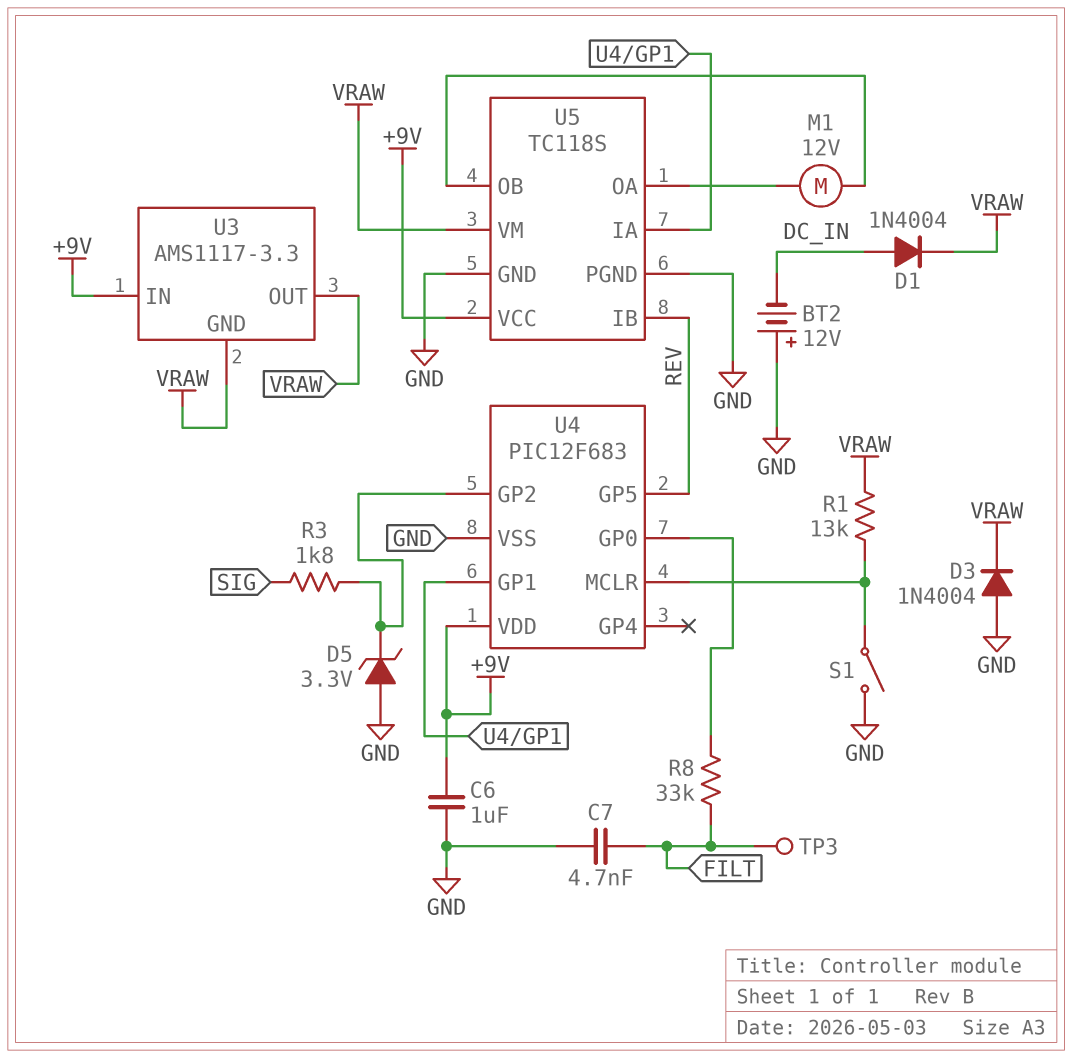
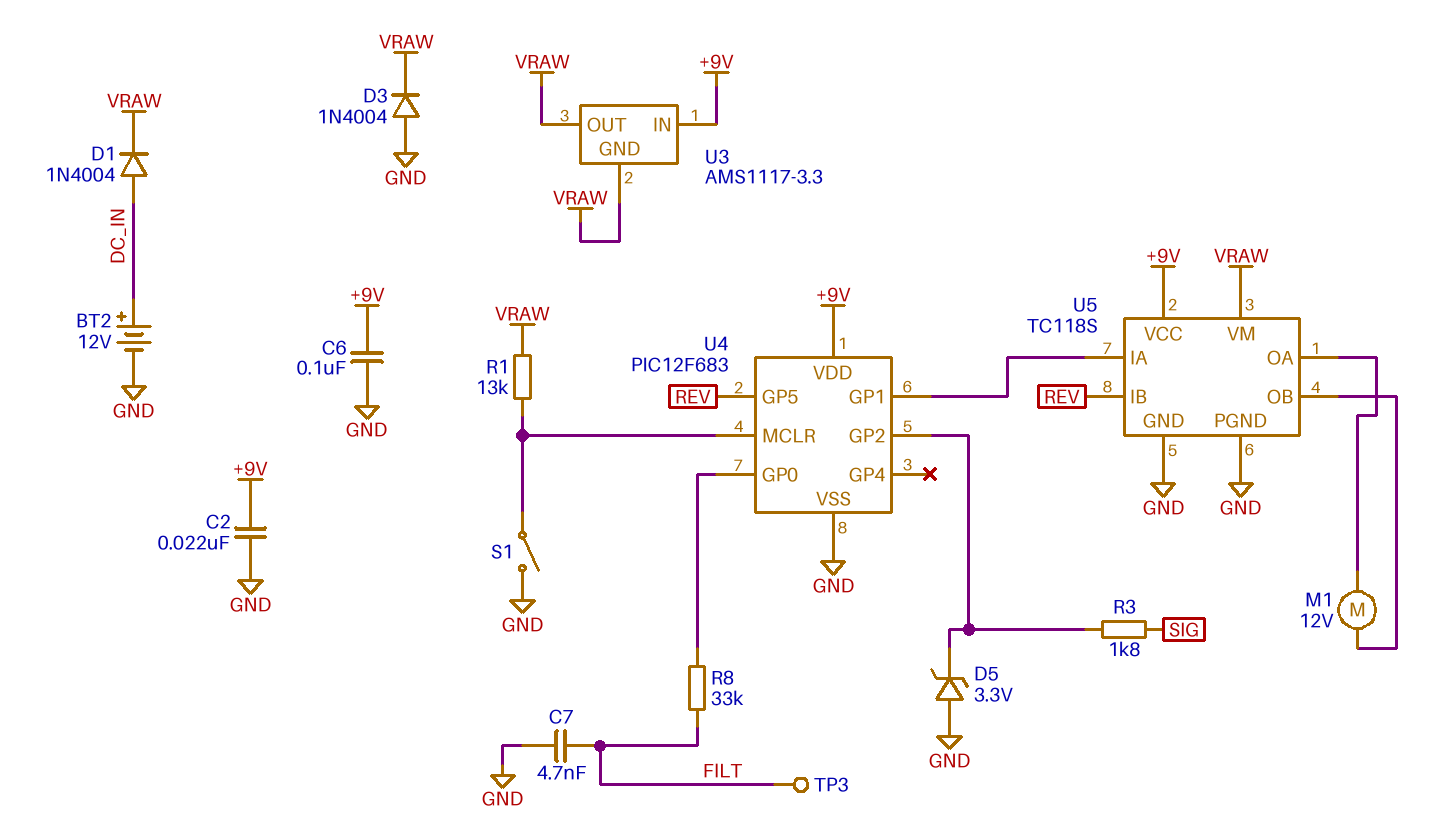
BT2: 12V (plus GND, minus DC_IN) -> 12V (plus DC_IN, minus GND)
C2: none -> 22nF (+9V, GND)
C6: 1uF (+9V, GND) -> 100nF (+9V, GND)

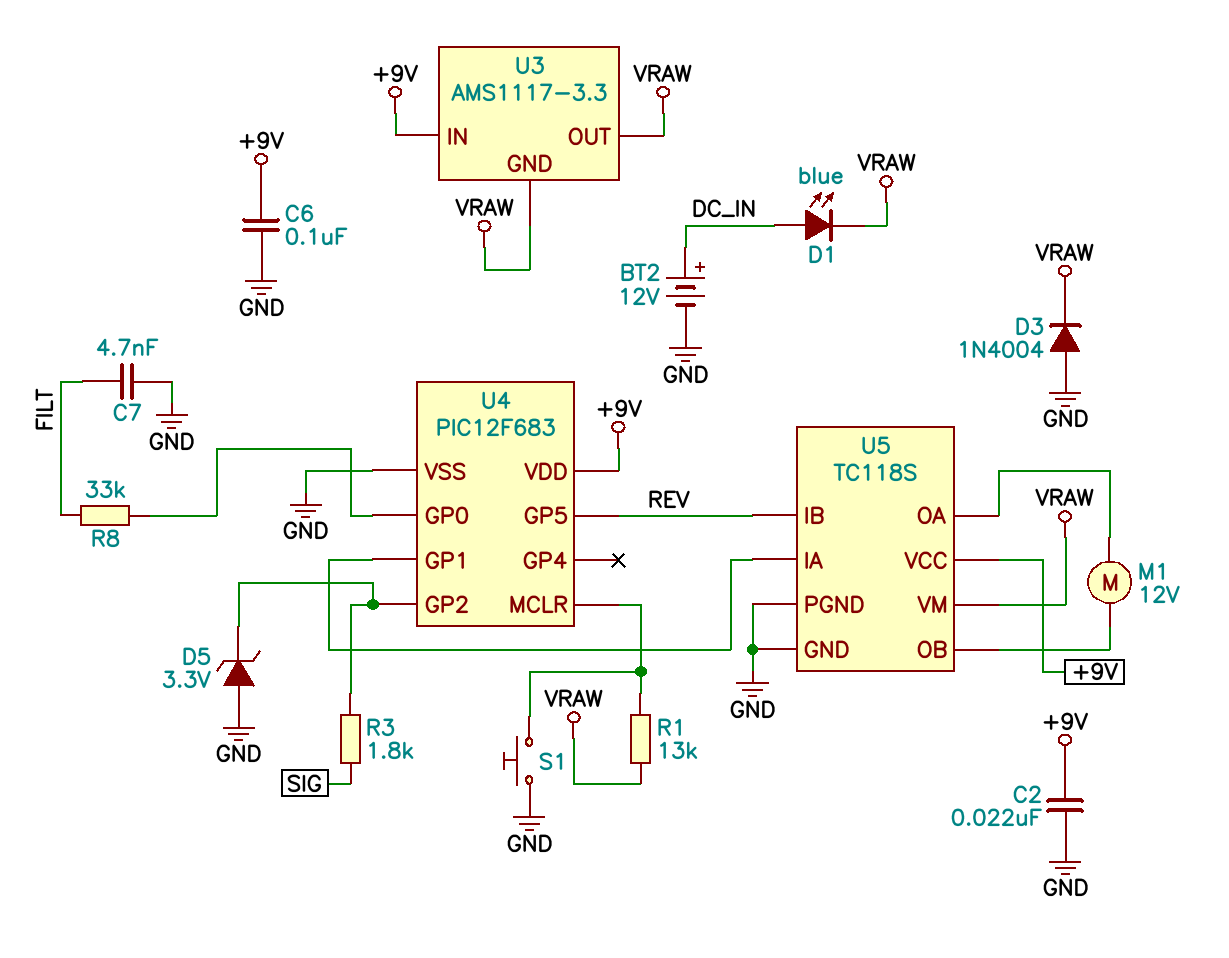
D1: diode 1N4004 (A DC_IN, K VRAW) -> LED blue (A DC_IN, K VRAW)
S1: switch (GND, U4/MCLR) -> button (GND, U4/MCLR)
TP3: test point (FILT) -> none

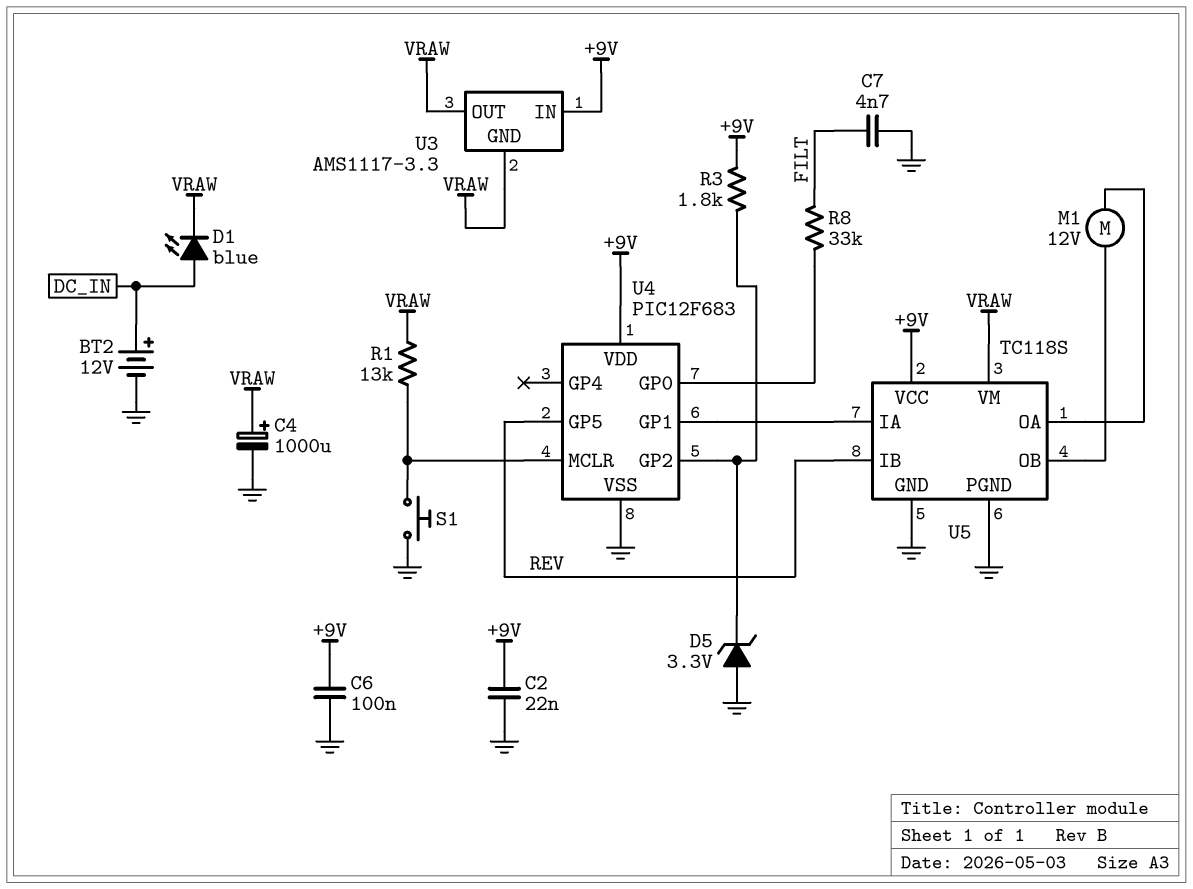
C4: none -> 1000uF (plus VRAW, minus GND)
D3: diode 1N4004 (A GND, K VRAW) -> none
R3: 1.8k (SIG, U4/GP2) -> 1.8k (+9V, U4/GP2)

